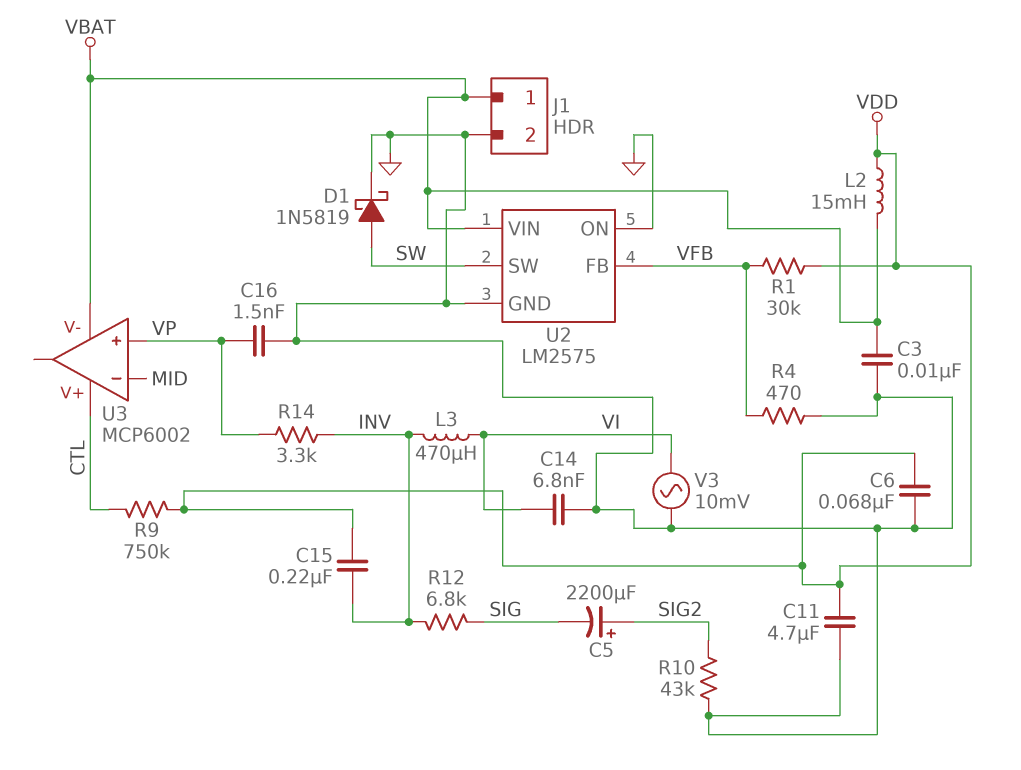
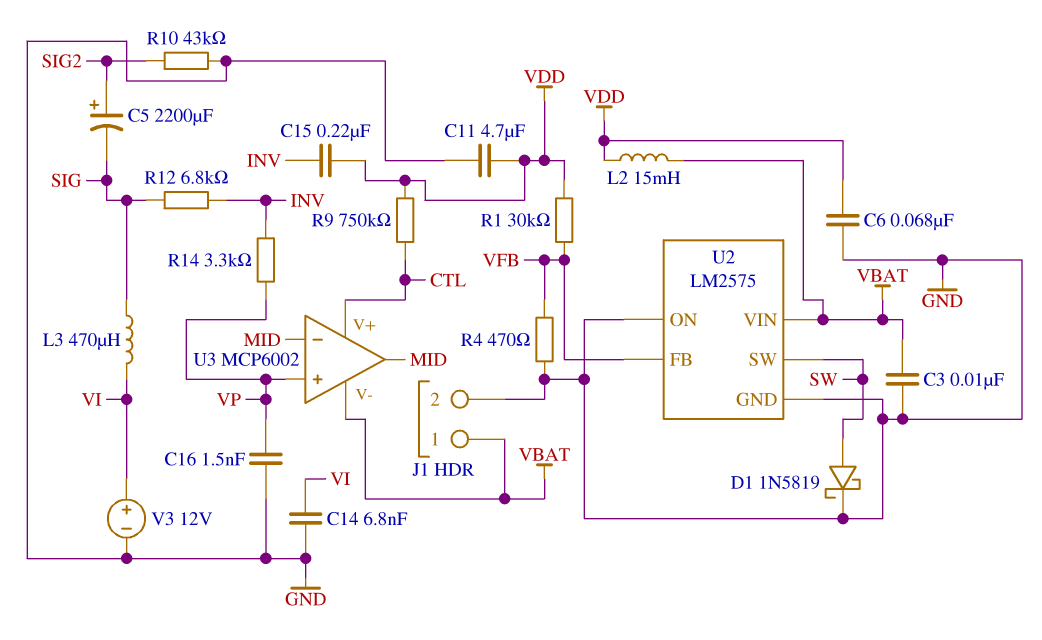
L3: 470uH (INV, VI) -> 470uH (SIG, VI)
U3 pin out: none -> MID
V3: AC 10mV (GND, VI) -> 12V (plus VI, minus GND)

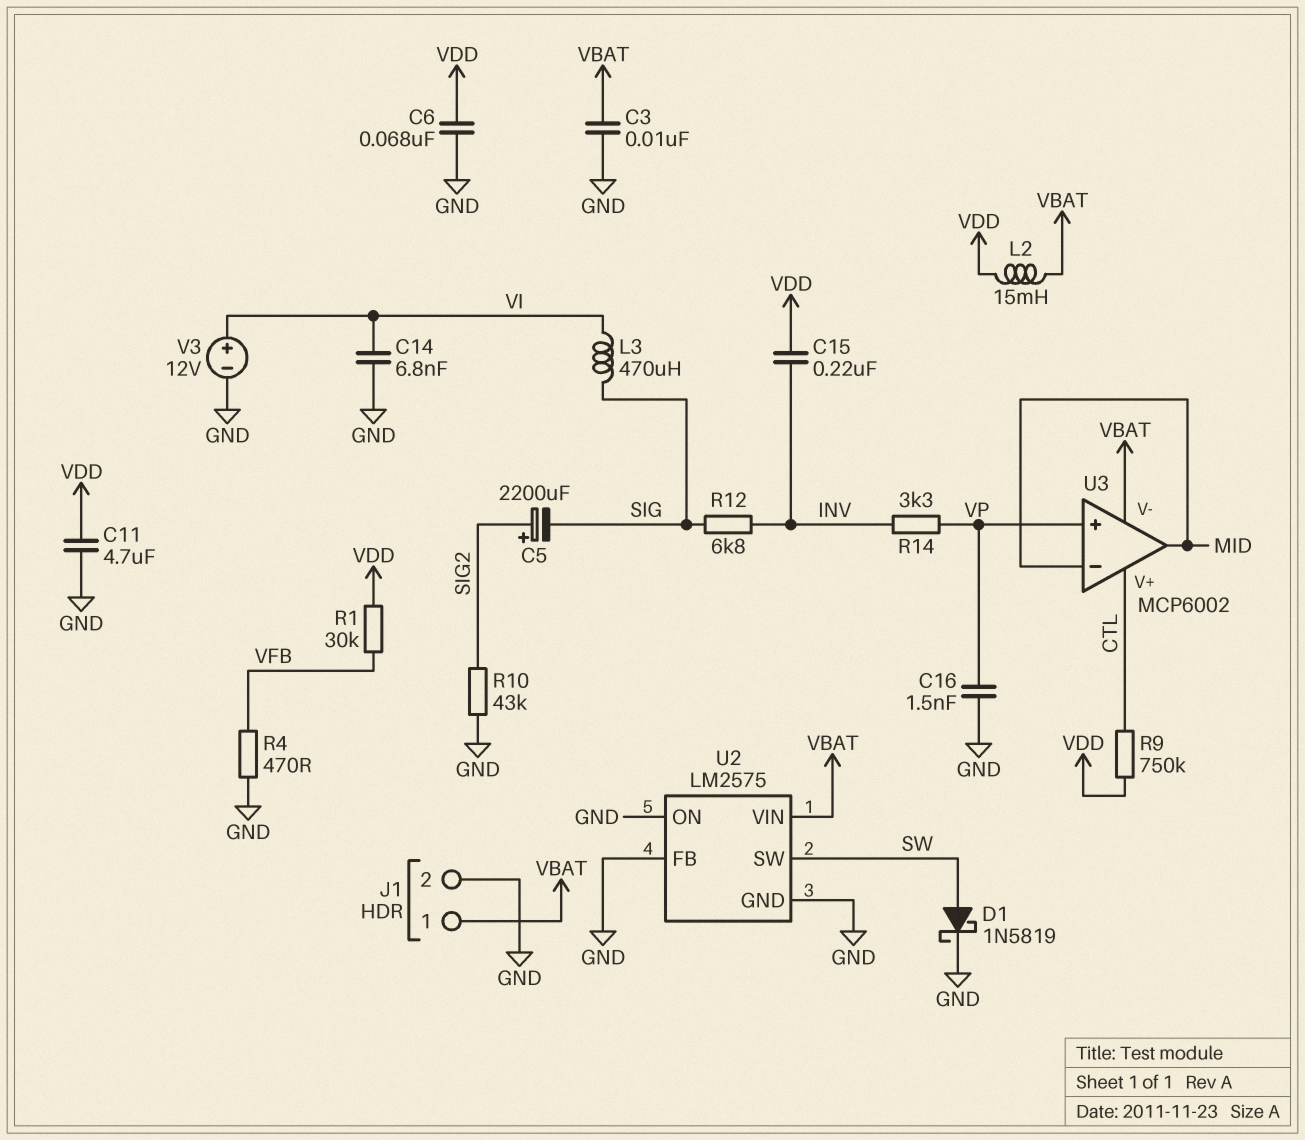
U2 pin FB: VFB -> GND

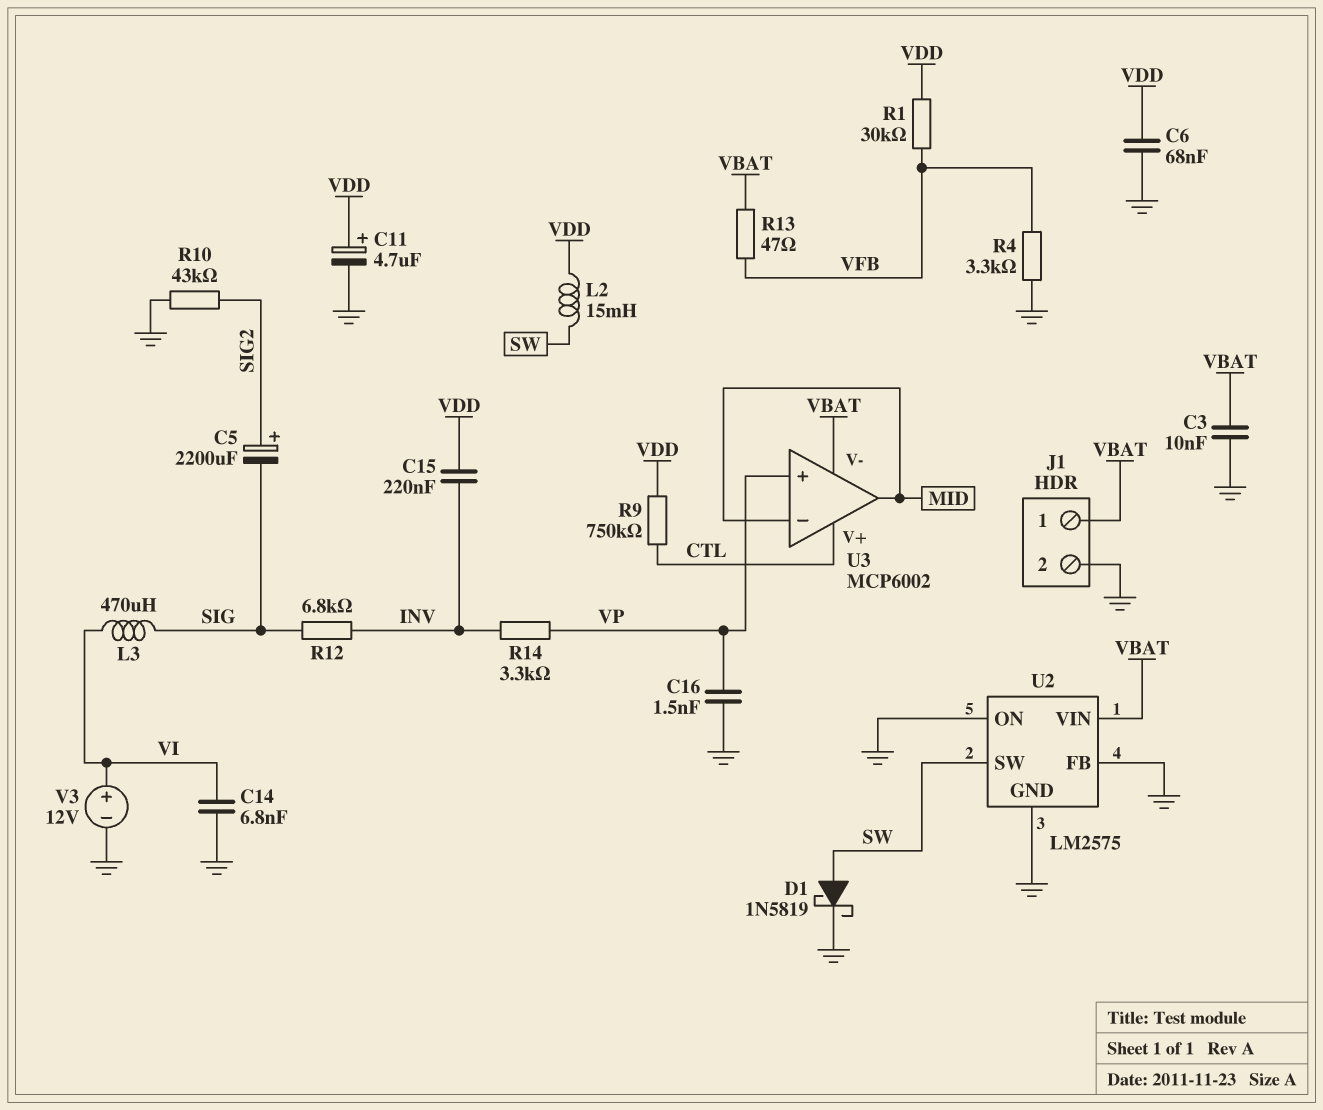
C11: 4.7uF (GND, VDD) -> 4.7uF (plus VDD, minus GND)
L2: 15mH (VBAT, VDD) -> 15mH (SW, VDD)
R4: 470 (GND, VFB) -> 3.3k (GND, VFB)
R13: none -> 47 (VBAT, VFB)

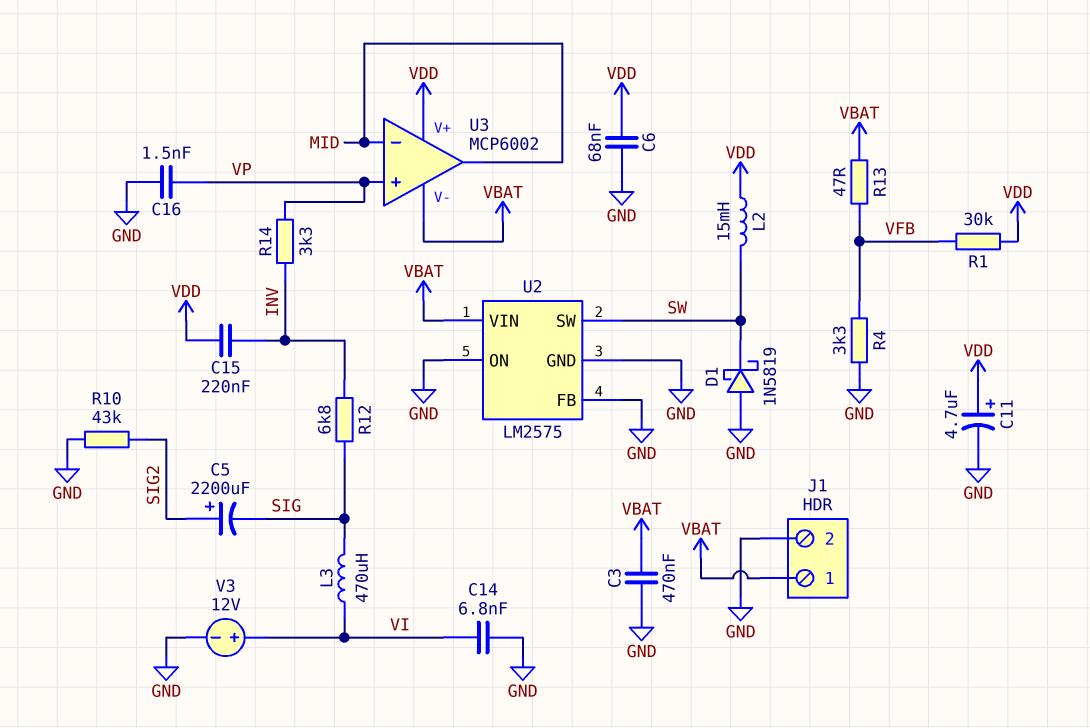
C3: 10nF (GND, VBAT) -> 470nF (GND, VBAT)
D1: schottky 1N5819 (A SW, K GND) -> schottky 1N5819 (A GND, K SW)
R9: 750k (CTL, VDD) -> none
U3 pin V+: CTL -> VDD

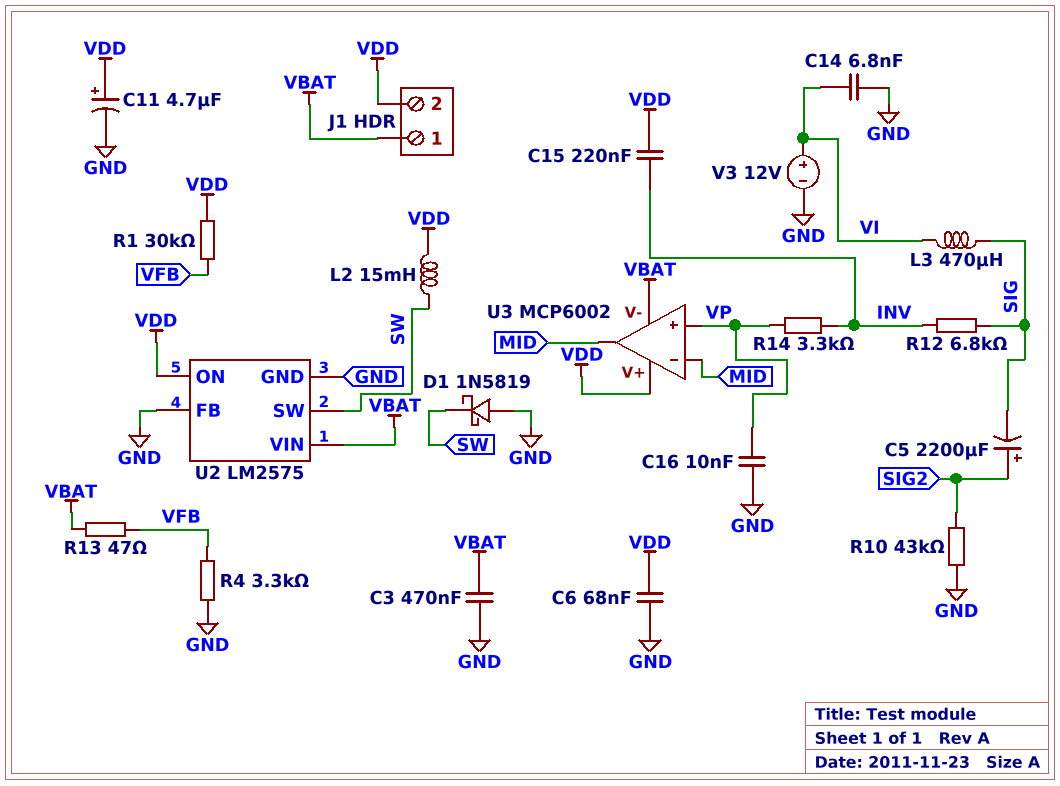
C16: 1.5nF (GND, VP) -> 10nF (GND, VP)
J1 pin 2: GND -> VDD
U2 pin ON: GND -> VDD

